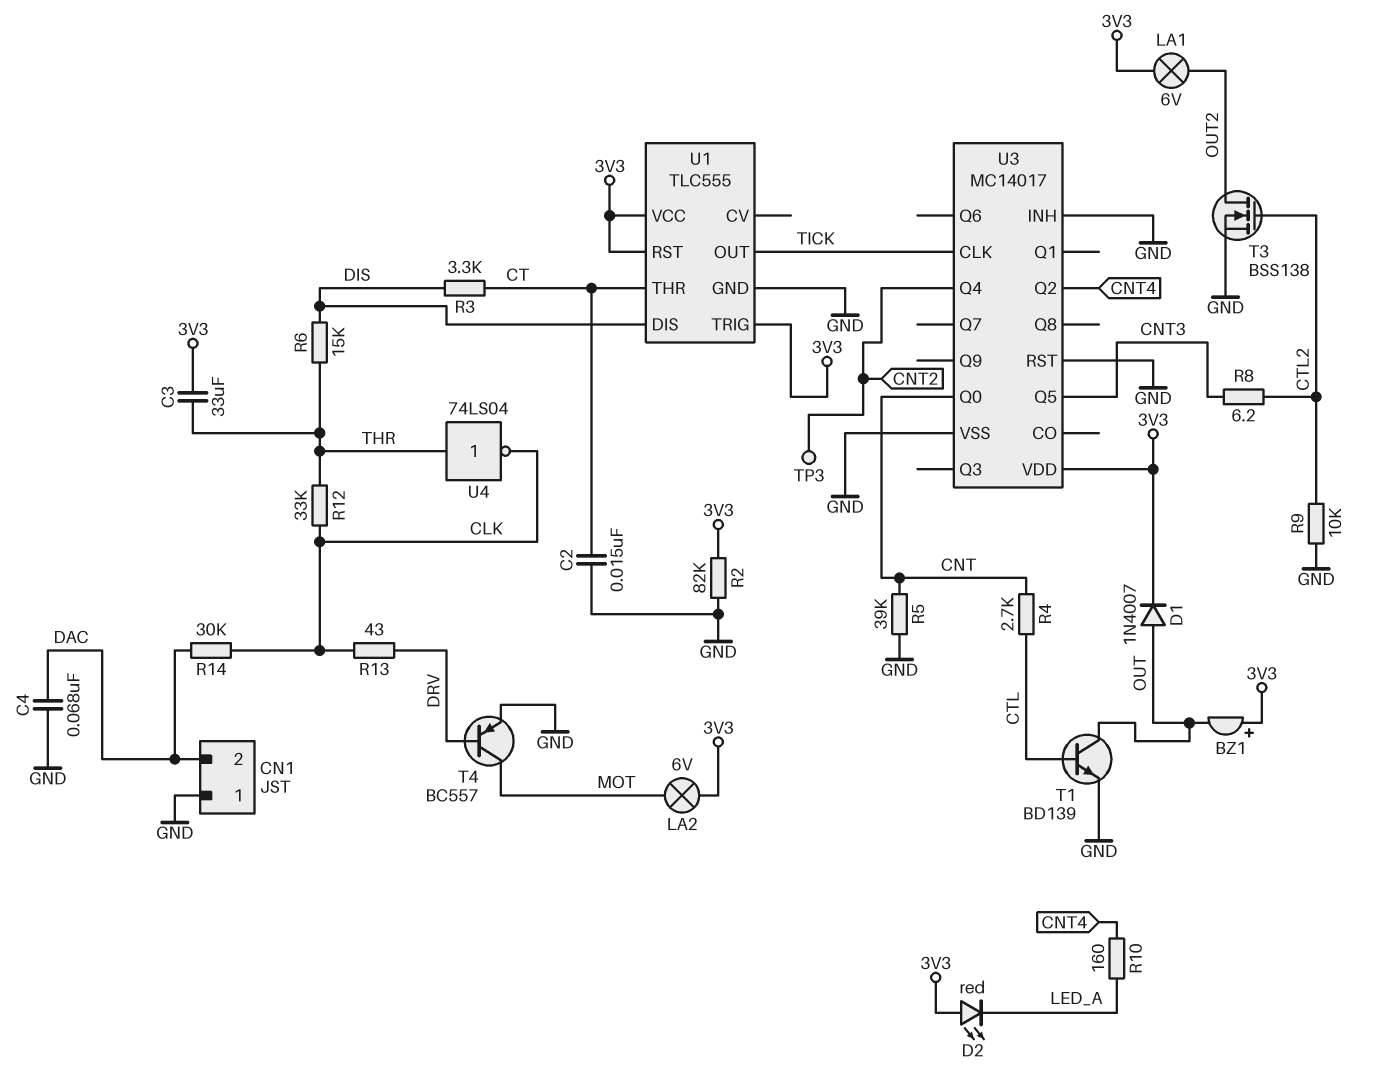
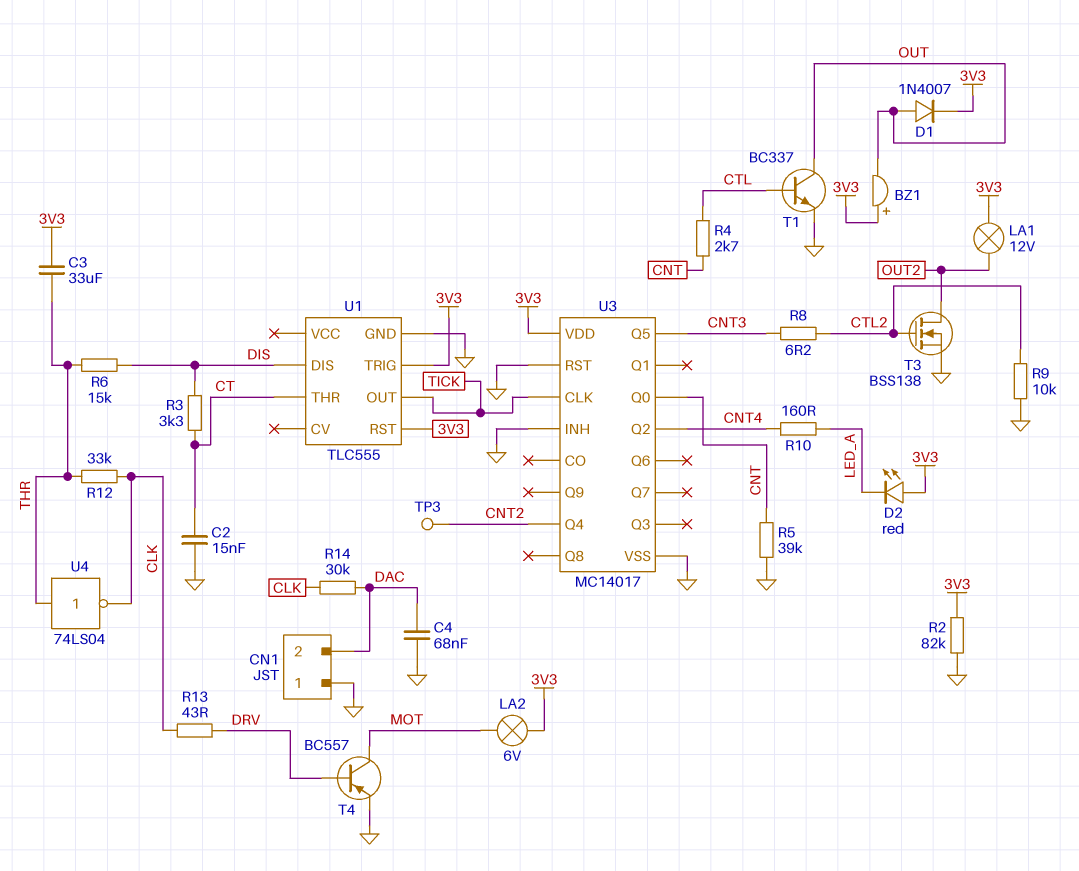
LA1: lamp 6V (3V3, OUT2) -> lamp 12V (3V3, OUT2)
T1: NPN BD139 (B CTL, C OUT, E GND) -> NPN BC337 (B CTL, C OUT, E GND)
U1 pin VCC: 3V3 -> none

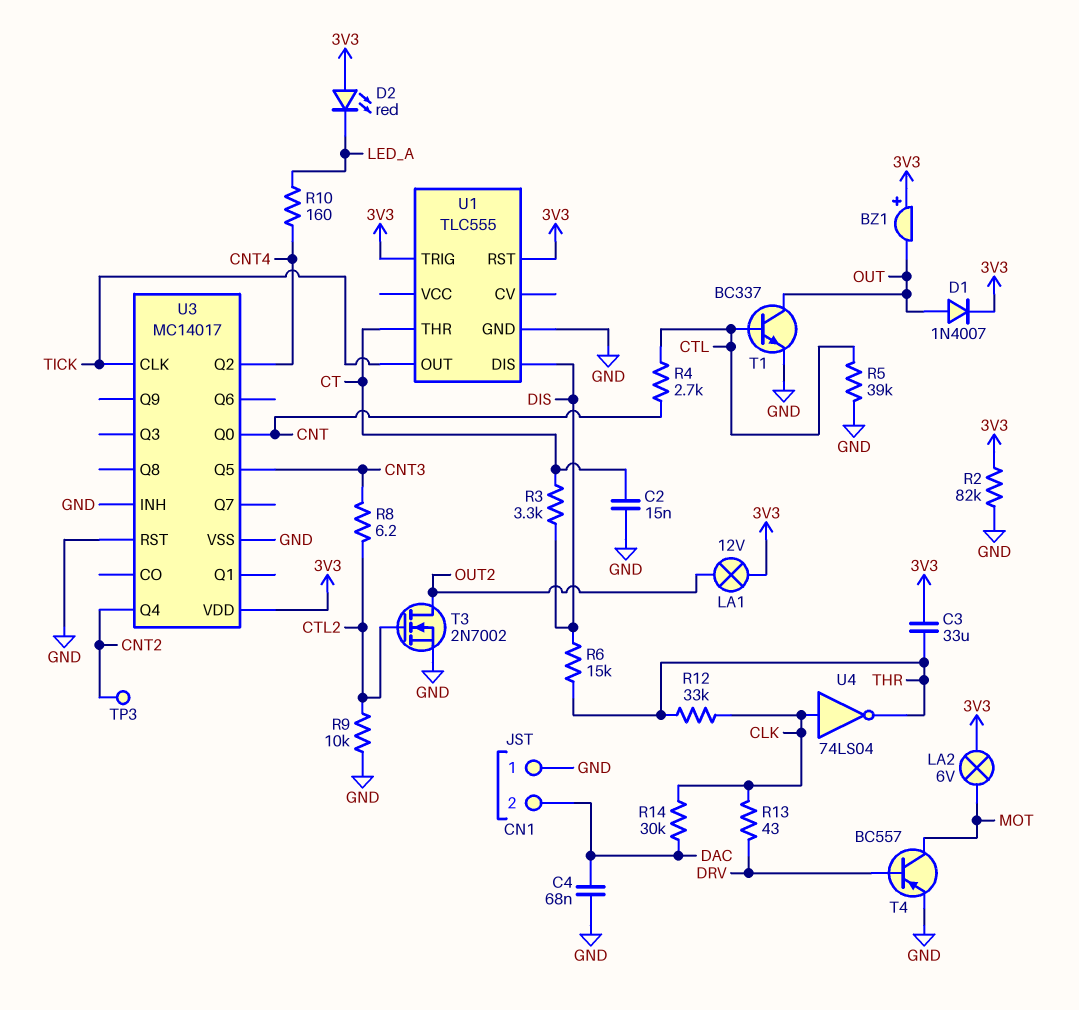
R5: 39k (CNT, GND) -> 39k (CTL, GND)
T3: NMOS BSS138 (G CTL2, D OUT2, S GND) -> NMOS 2N7002 (G CTL2, D OUT2, S GND)
U4: NOT 74LS04 (in THR, out CLK) -> NOT 74LS04 (in CLK, out THR)

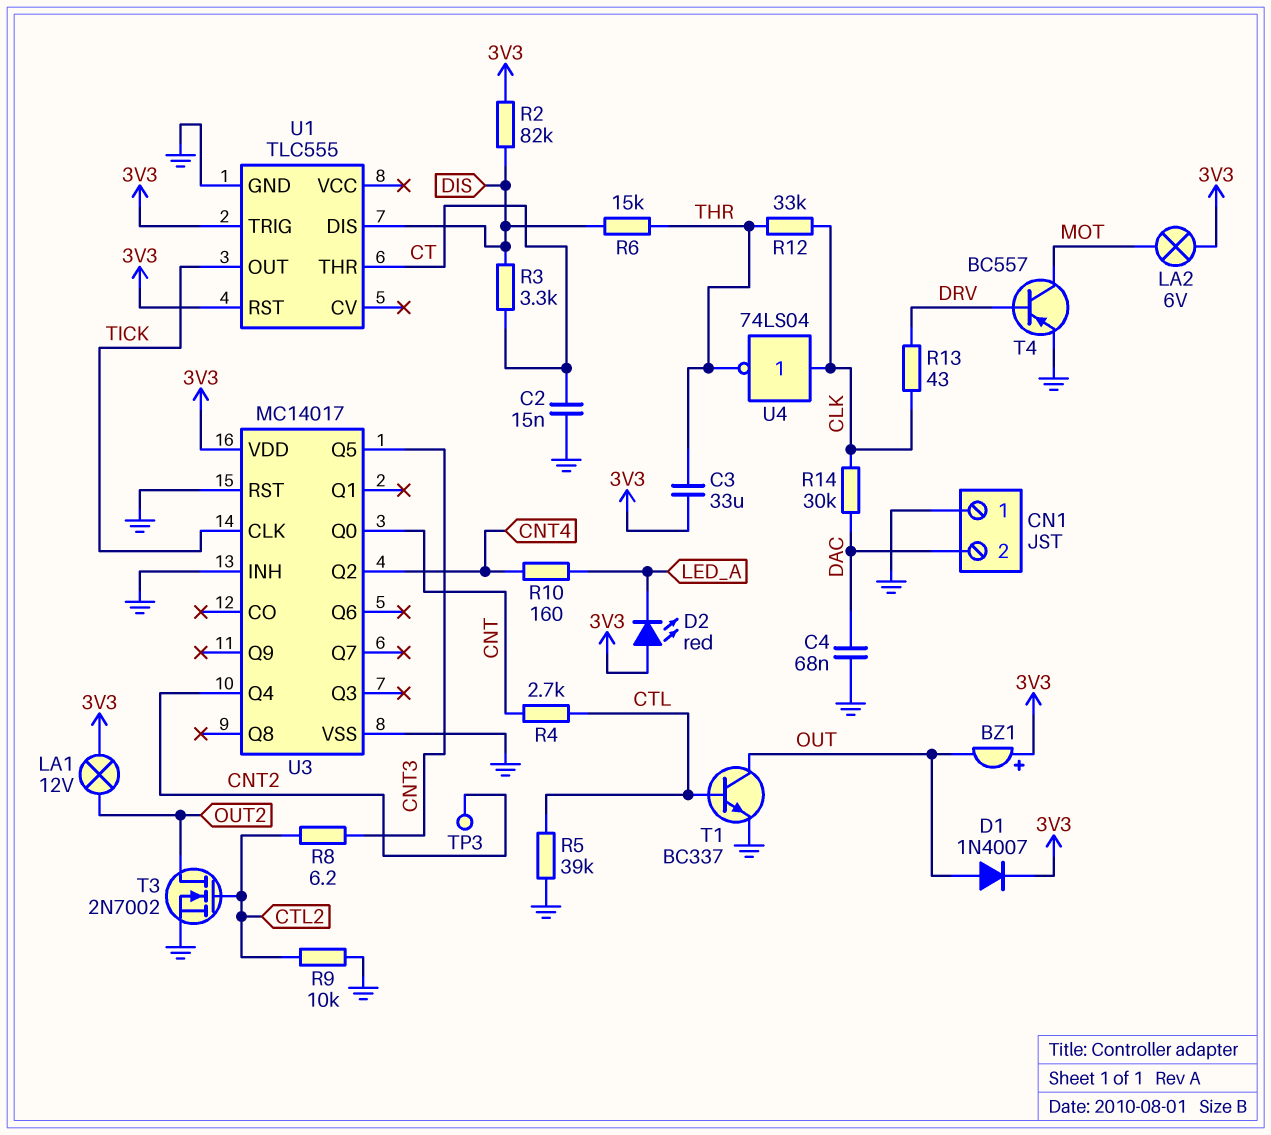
R2: 82k (3V3, GND) -> 82k (3V3, DIS)

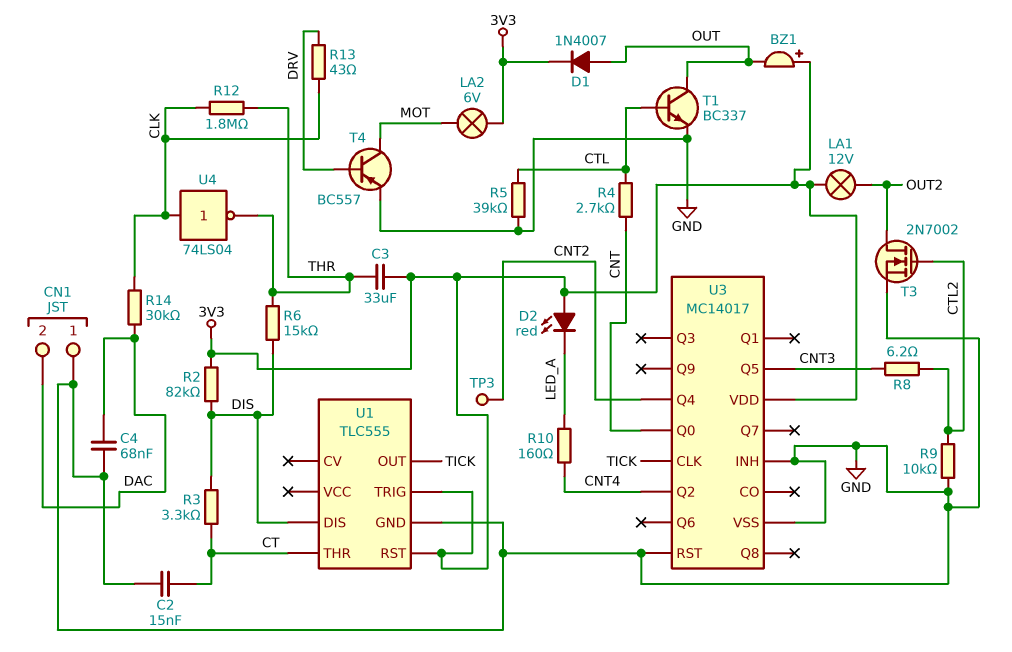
R12: 33k (CLK, THR) -> 1.8M (CLK, THR)

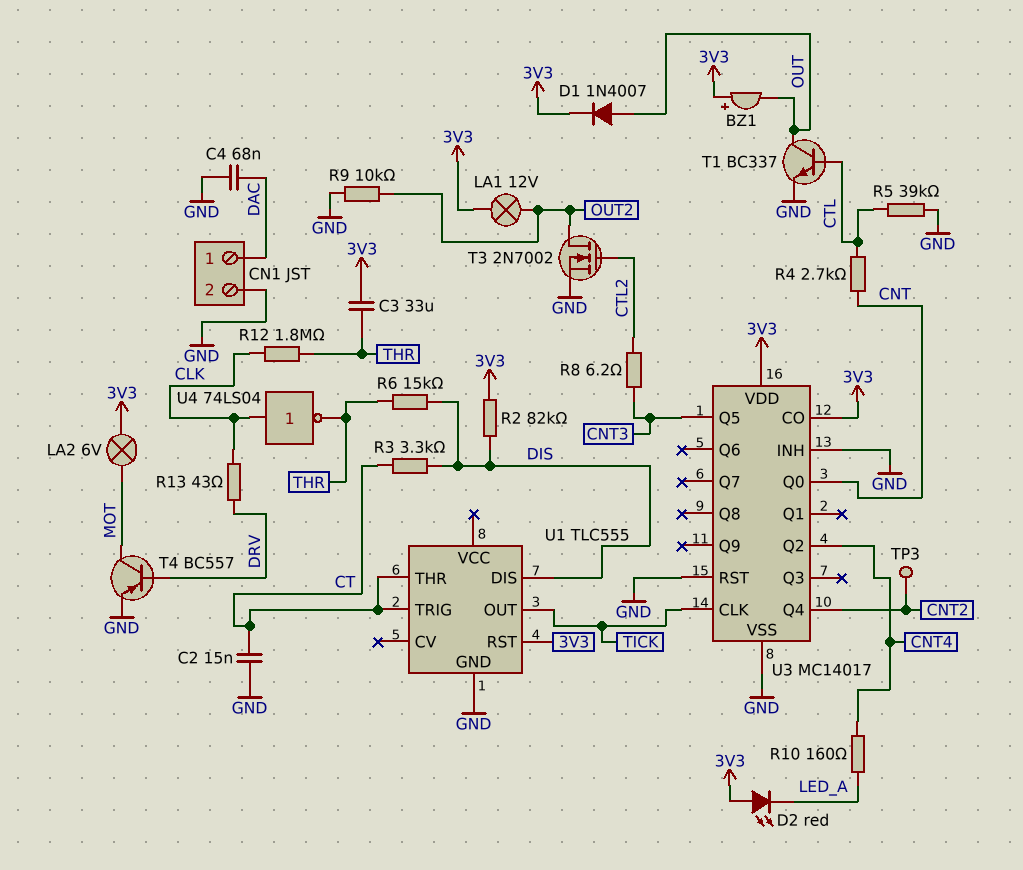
CN1 pin 1: GND -> DAC
CN1 pin 2: DAC -> GND
R9: 10k (CTL2, GND) -> 10k (GND, OUT2)
R14: 30k (CLK, DAC) -> none
U1 pin TRIG: 3V3 -> CT
U3 pin CO: none -> 3V3

